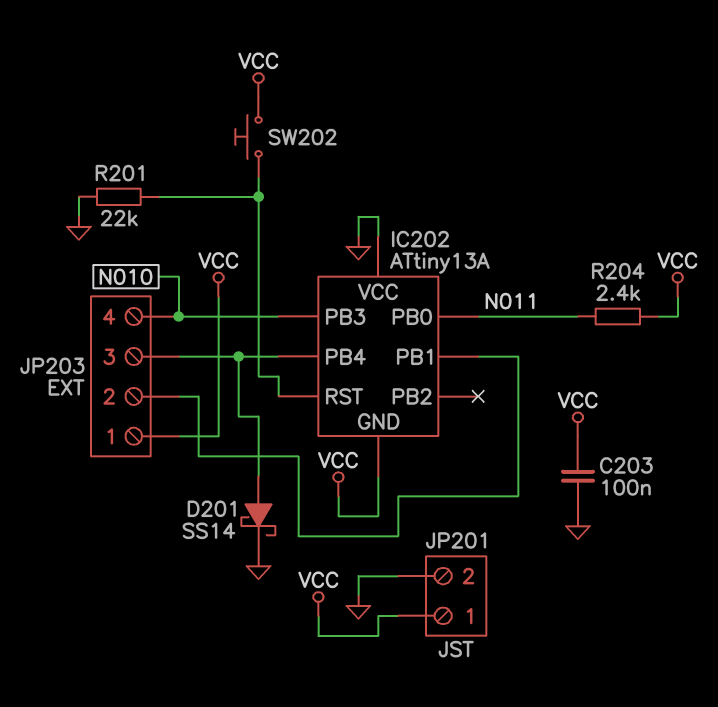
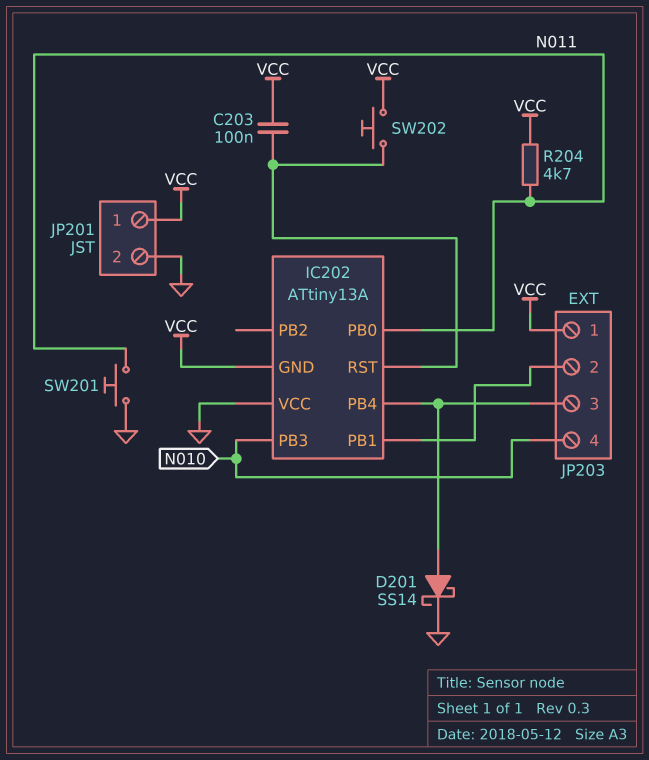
C203: 100nF (GND, VCC) -> 100nF (IC202/RST, VCC)
R201: 22k (GND, IC202/RST) -> none
R204: 2.4k (N011, VCC) -> 4.7k (N011, VCC)
SW201: none -> button (GND, N011)

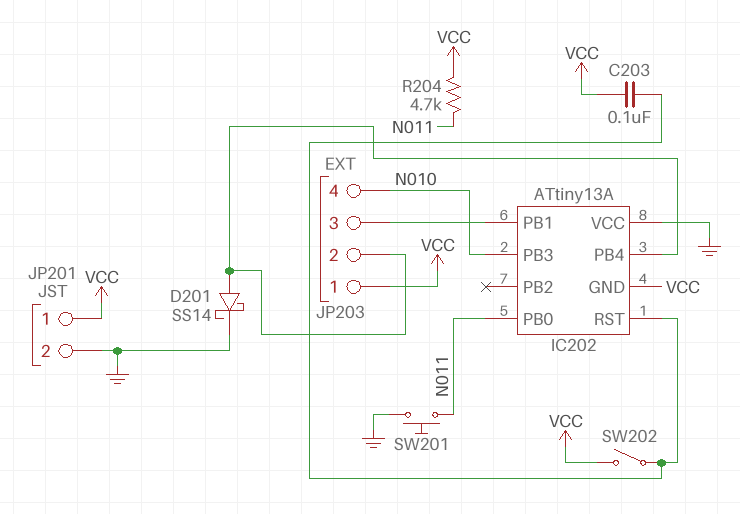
JP203 pin 2: IC202/PB1 -> IC202/PB4
JP203 pin 3: IC202/PB4 -> IC202/PB1
SW202: button (IC202/RST, VCC) -> switch (IC202/RST, VCC)

